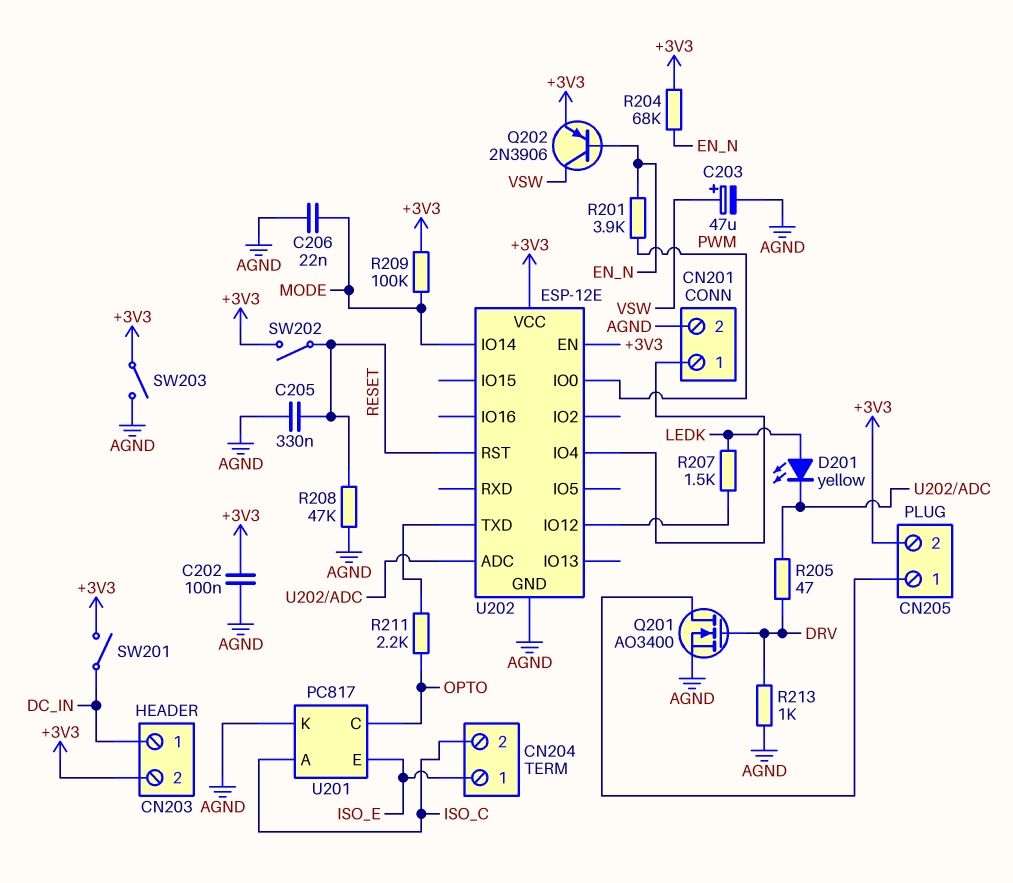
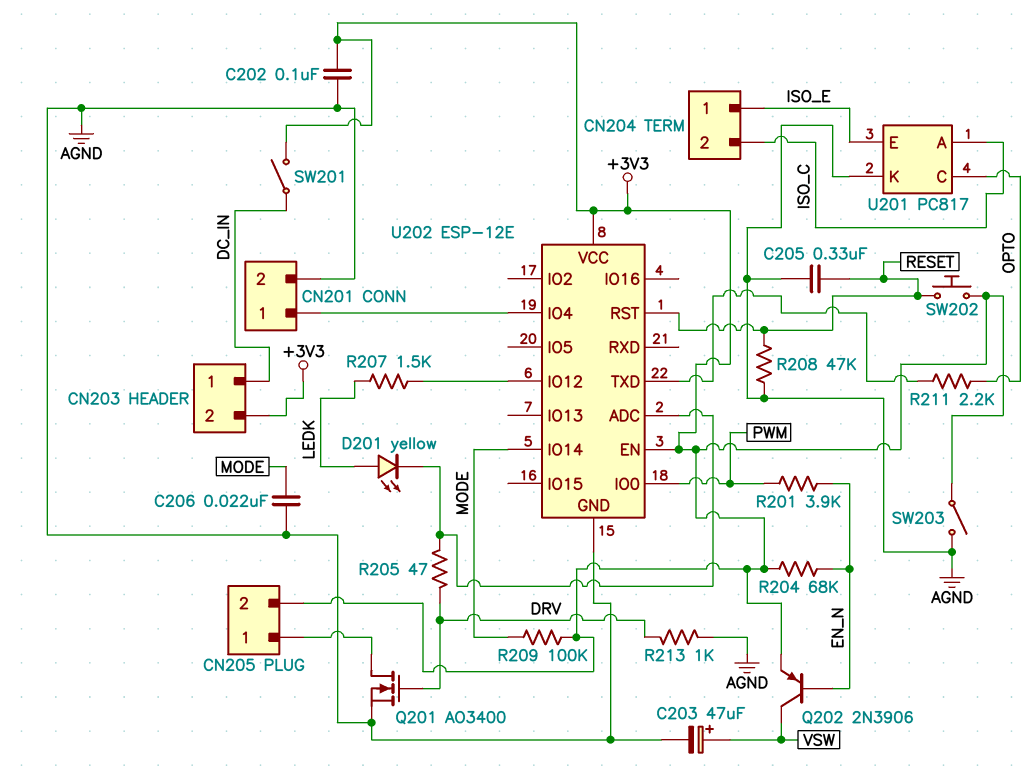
SW202: switch (+3V3, RESET) -> button (+3V3, RESET)

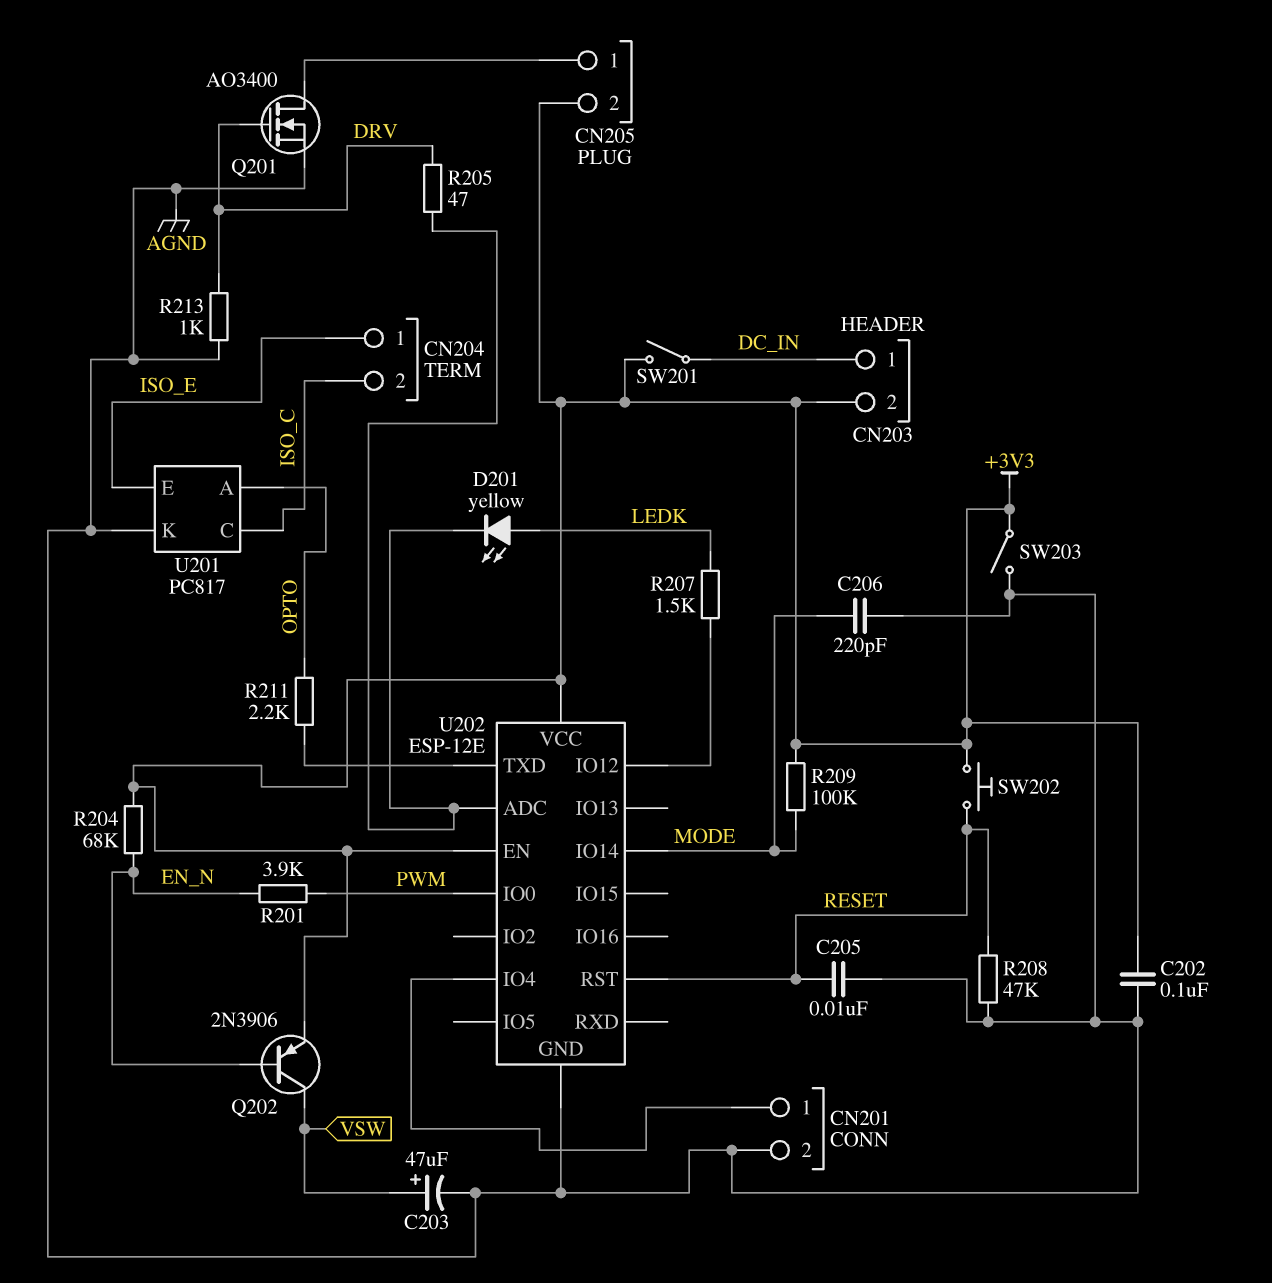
C205: 330nF (AGND, RESET) -> 10nF (AGND, RESET)
C206: 22nF (AGND, MODE) -> 220pF (AGND, MODE)
U201 pin A: ISO_C -> OPTO
U201 pin C: OPTO -> ISO_C

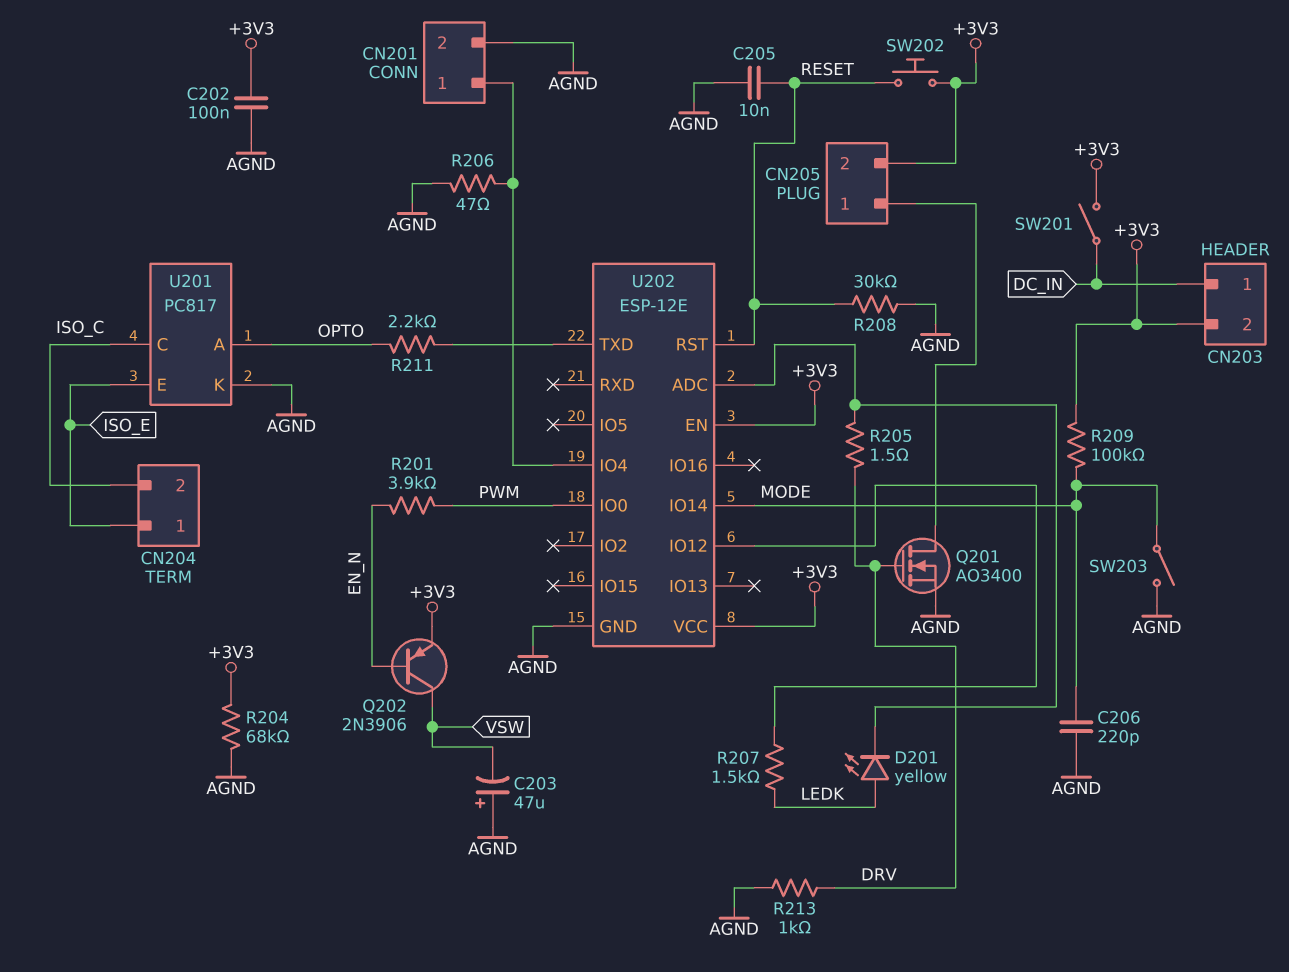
C203: 47uF (plus VSW, minus AGND) -> 47uF (plus AGND, minus VSW)
R204: 68k (+3V3, EN_N) -> 68k (+3V3, AGND)
R205: 47 (DRV, U202/ADC) -> 1.5 (DRV, U202/ADC)
R206: none -> 47 (AGND, CN201/1)
R208: 47k (AGND, RESET) -> 30k (AGND, RESET)
SW203: switch (+3V3, AGND) -> switch (AGND, MODE)

